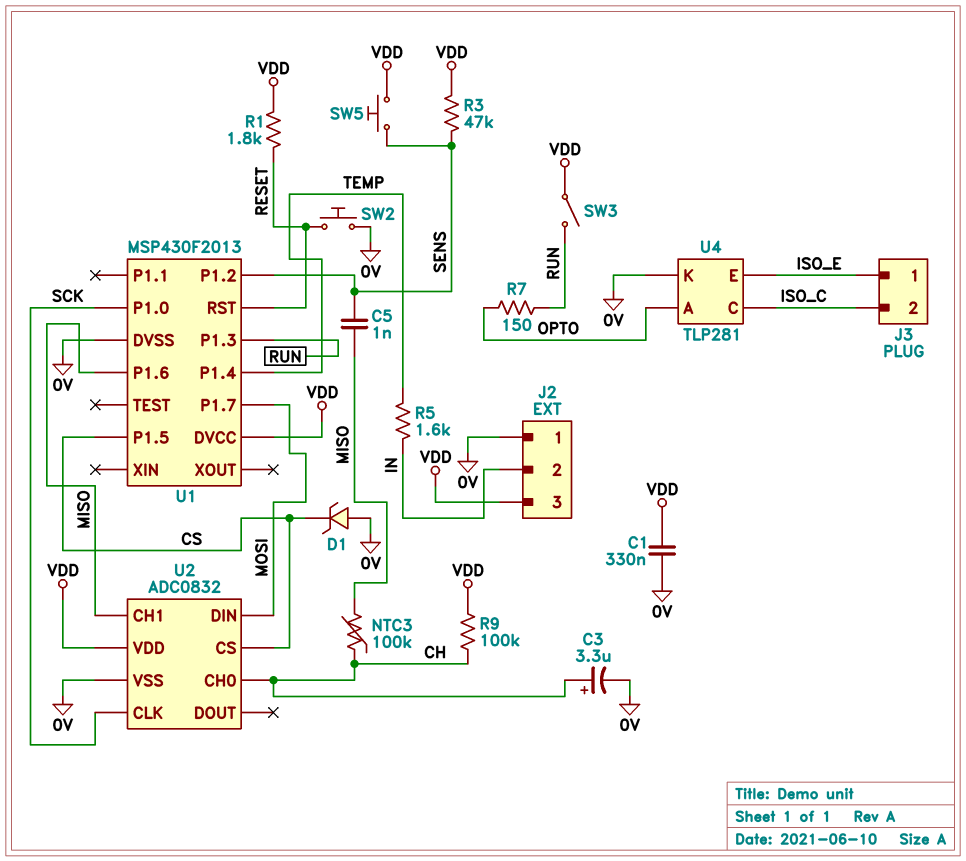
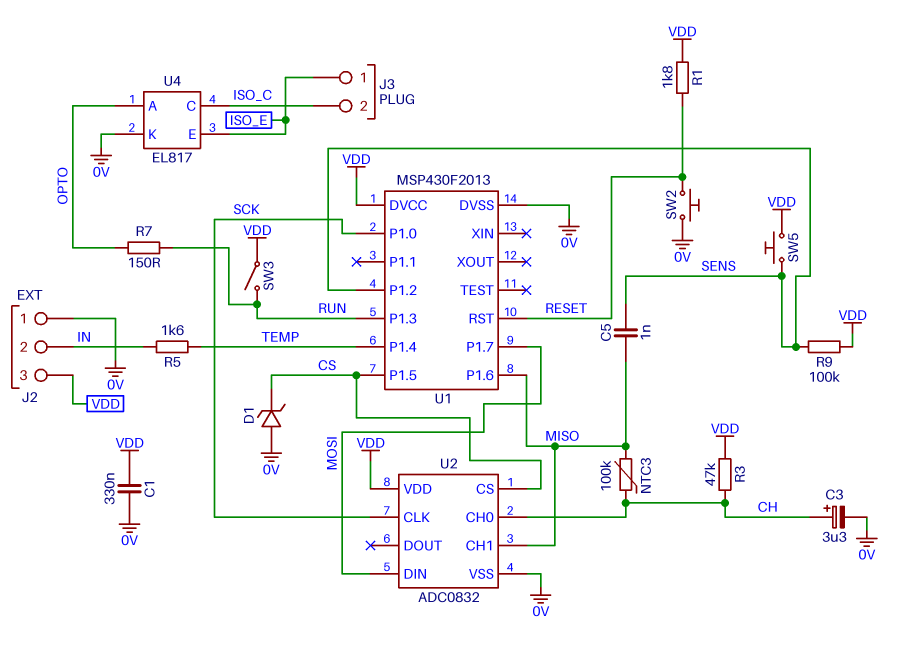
R3: 47k (SENS, VDD) -> 47k (CH, VDD)
R9: 100k (CH, VDD) -> 100k (SENS, VDD)
U4: TLP281 -> EL817

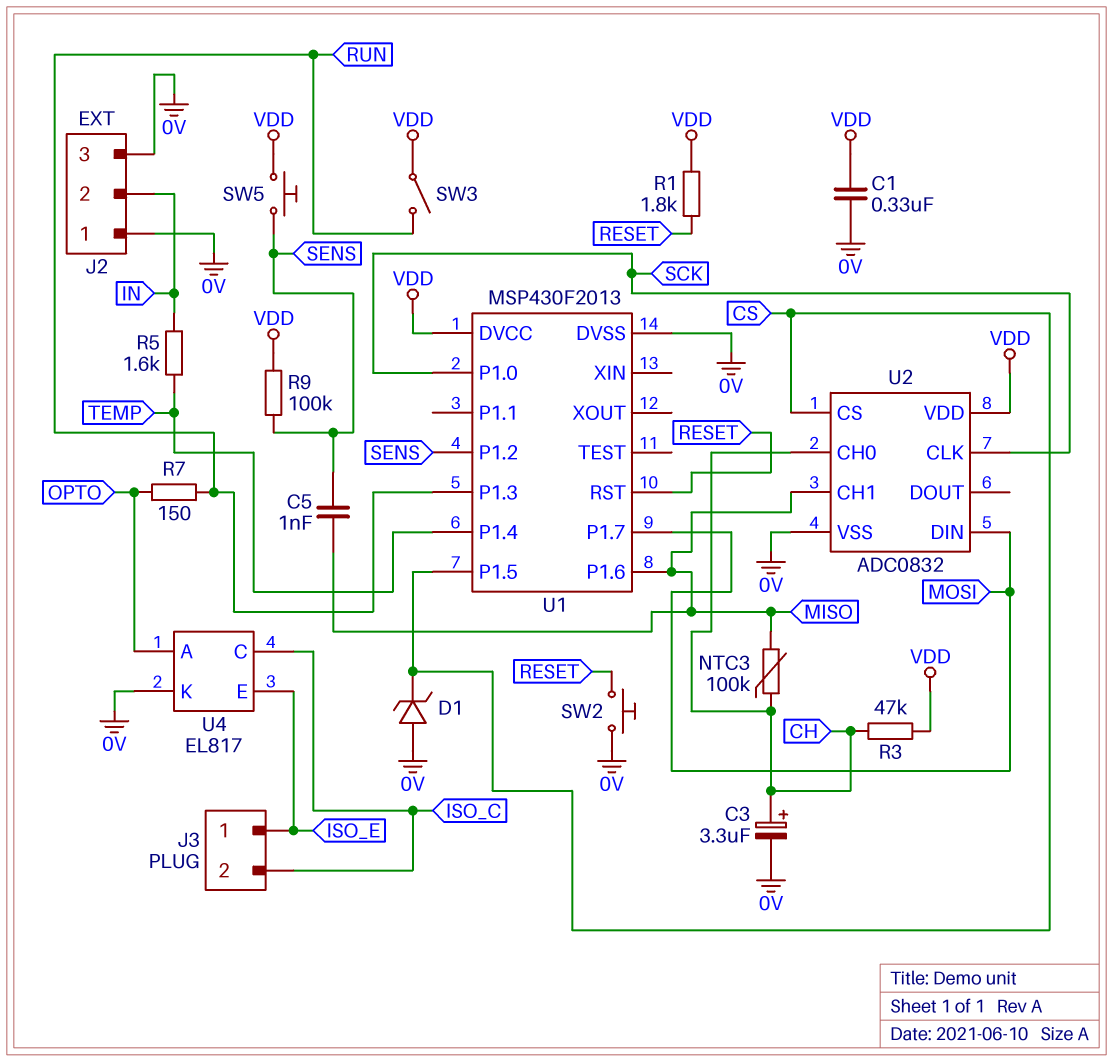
J2 pin 3: VDD -> 0V

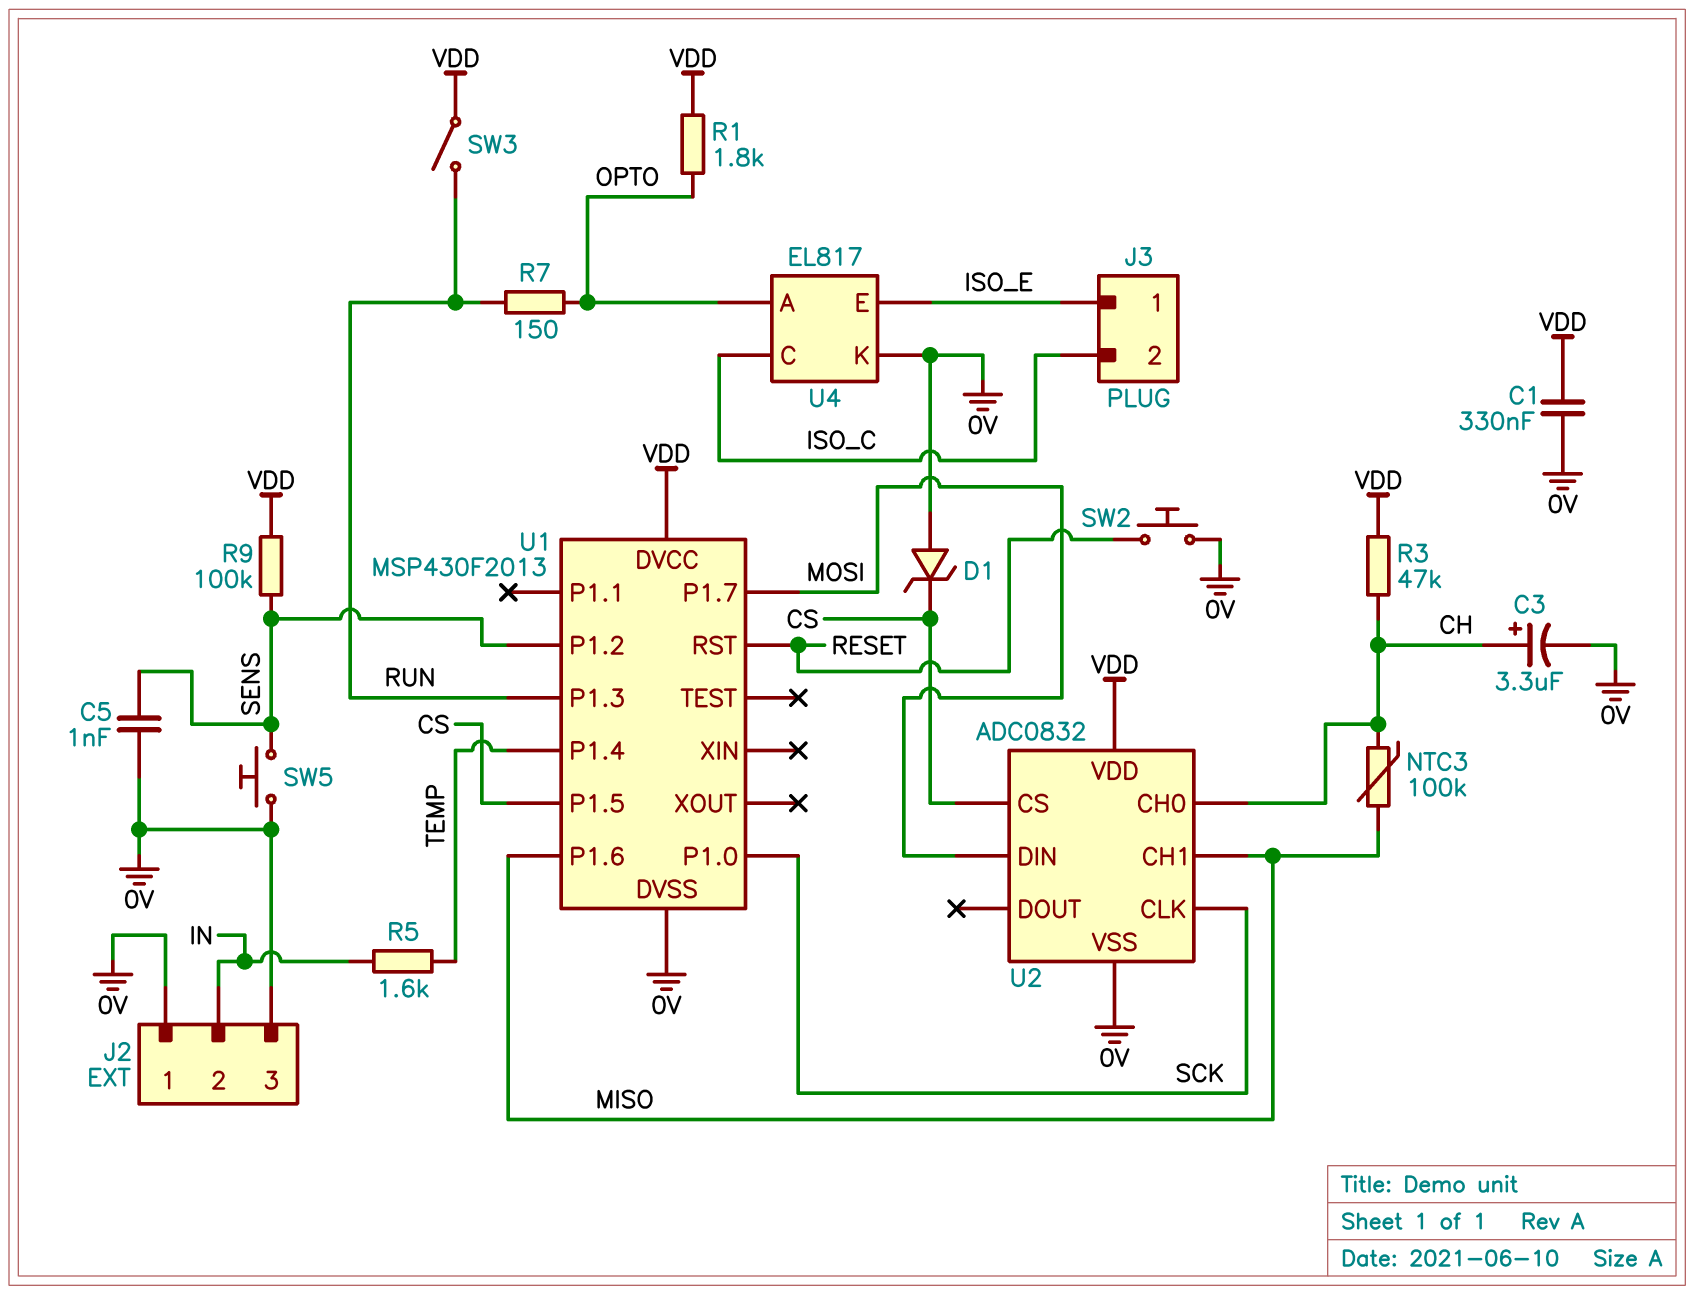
C5: 1nF (MISO, SENS) -> 1nF (0V, SENS)
R1: 1.8k (RESET, VDD) -> 1.8k (OPTO, VDD)
SW5: button (SENS, VDD) -> button (0V, SENS)

